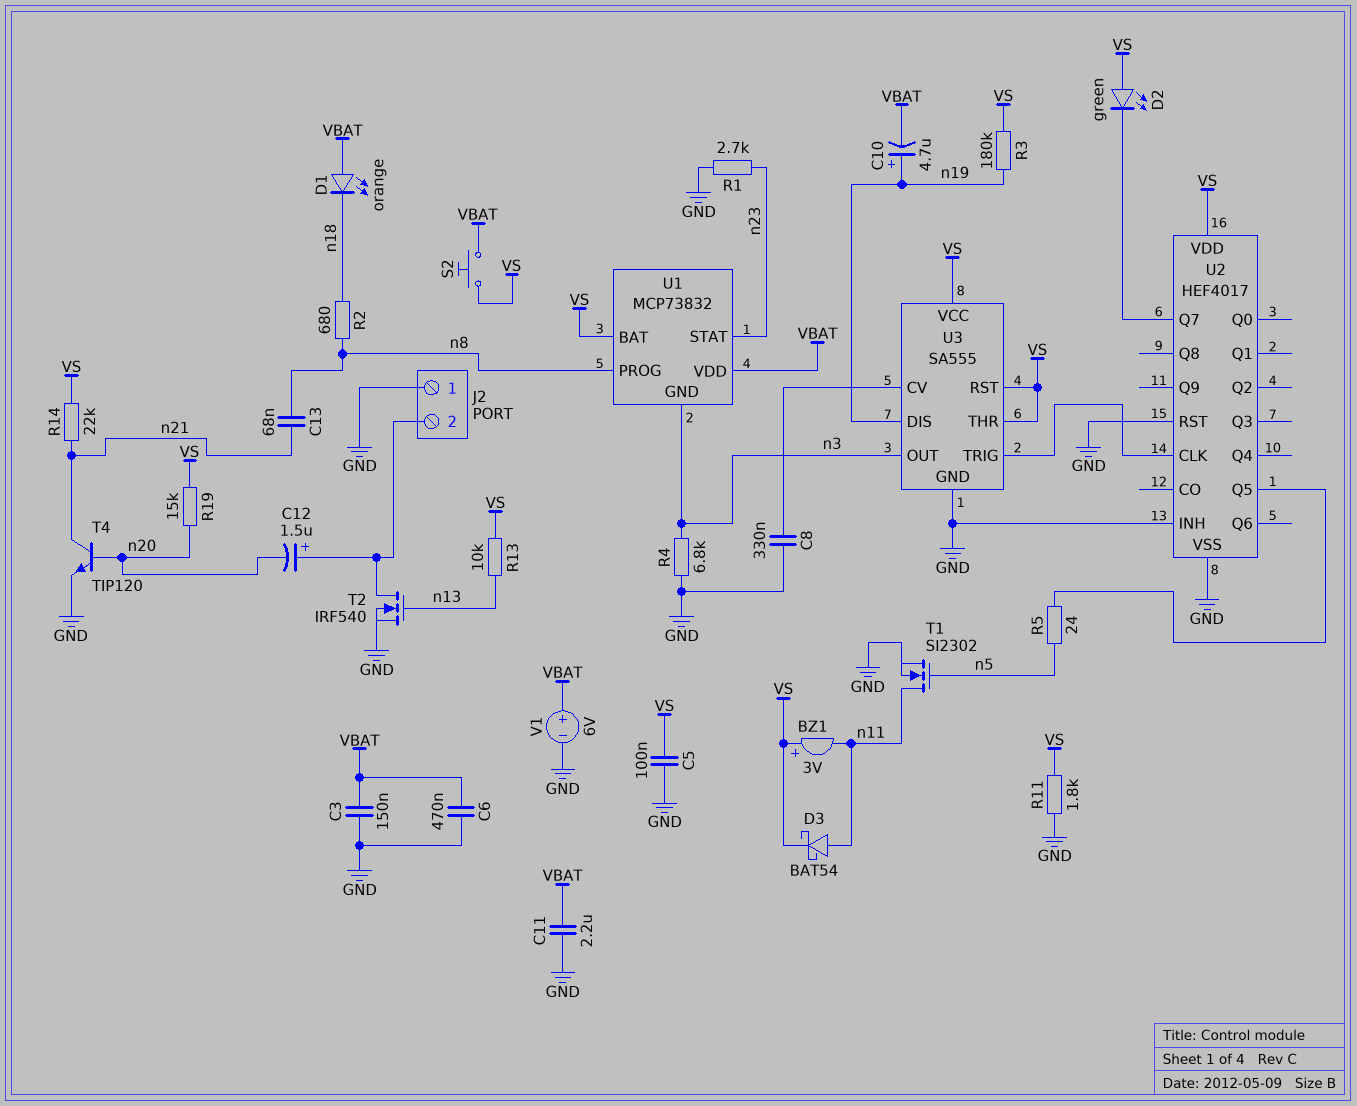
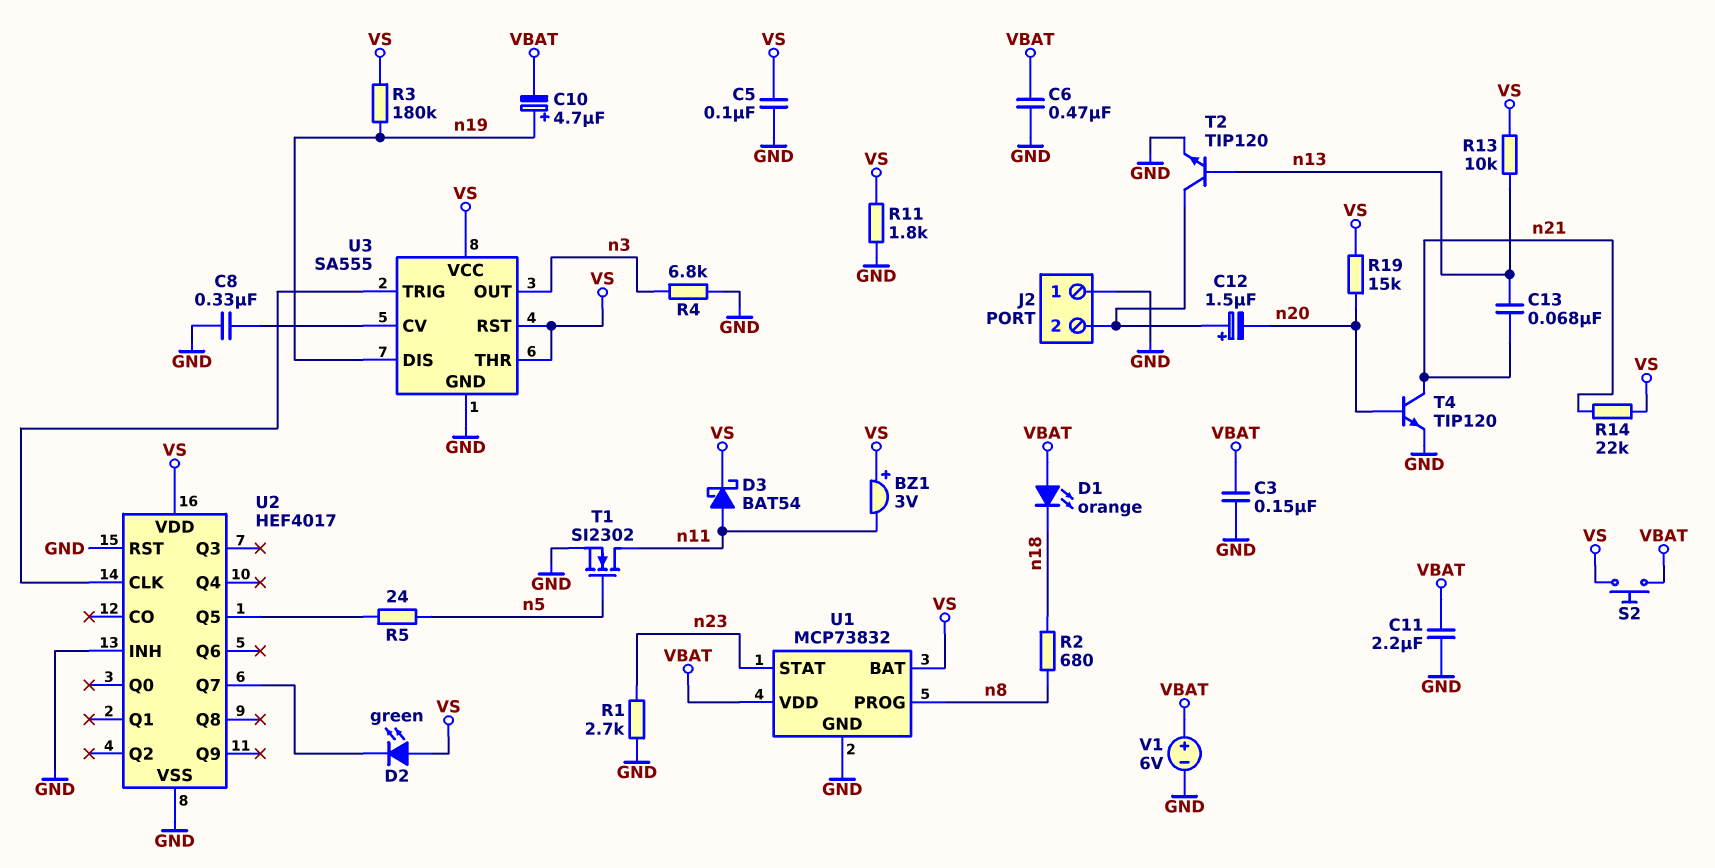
C13: 68nF (n8, n21) -> 68nF (n13, n21)
T2: NMOS IRF540 (G n13, D J2/2, S GND) -> NPN TIP120 (B n13, C J2/2, E GND)
U1 pin GND: n3 -> GND

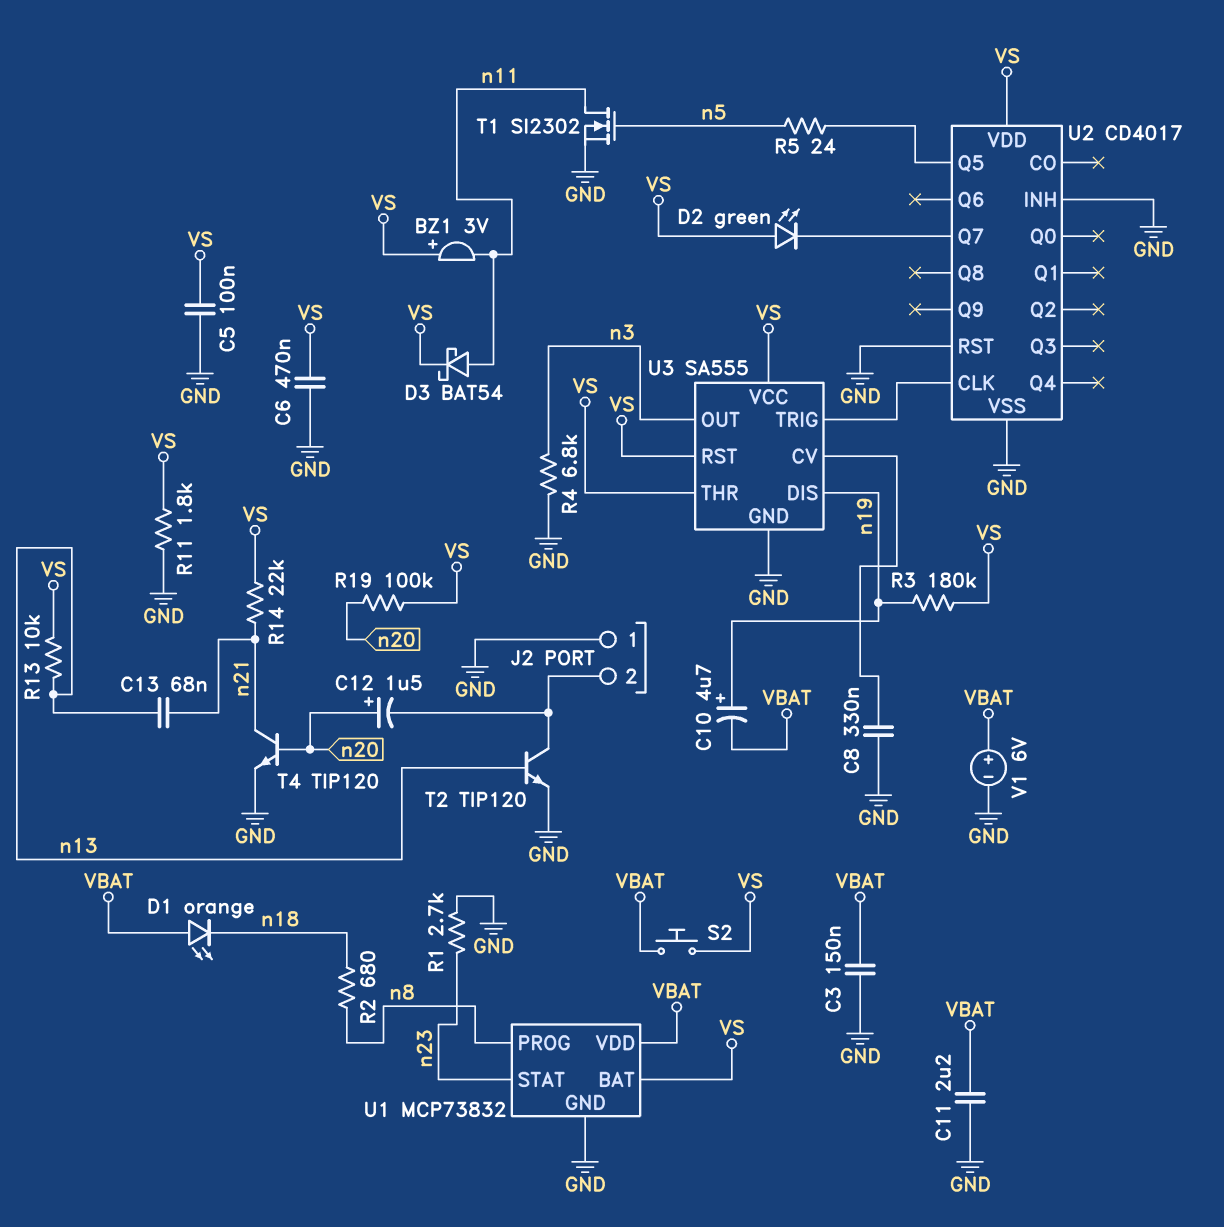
C6: 470nF (GND, VBAT) -> 470nF (GND, VS)
C12: 1.5uF (plus J2/2, minus n20) -> 1.5uF (plus n20, minus J2/2)
R19: 15k (VS, n20) -> 100k (VS, n20)
U2: HEF4017 -> CD4017

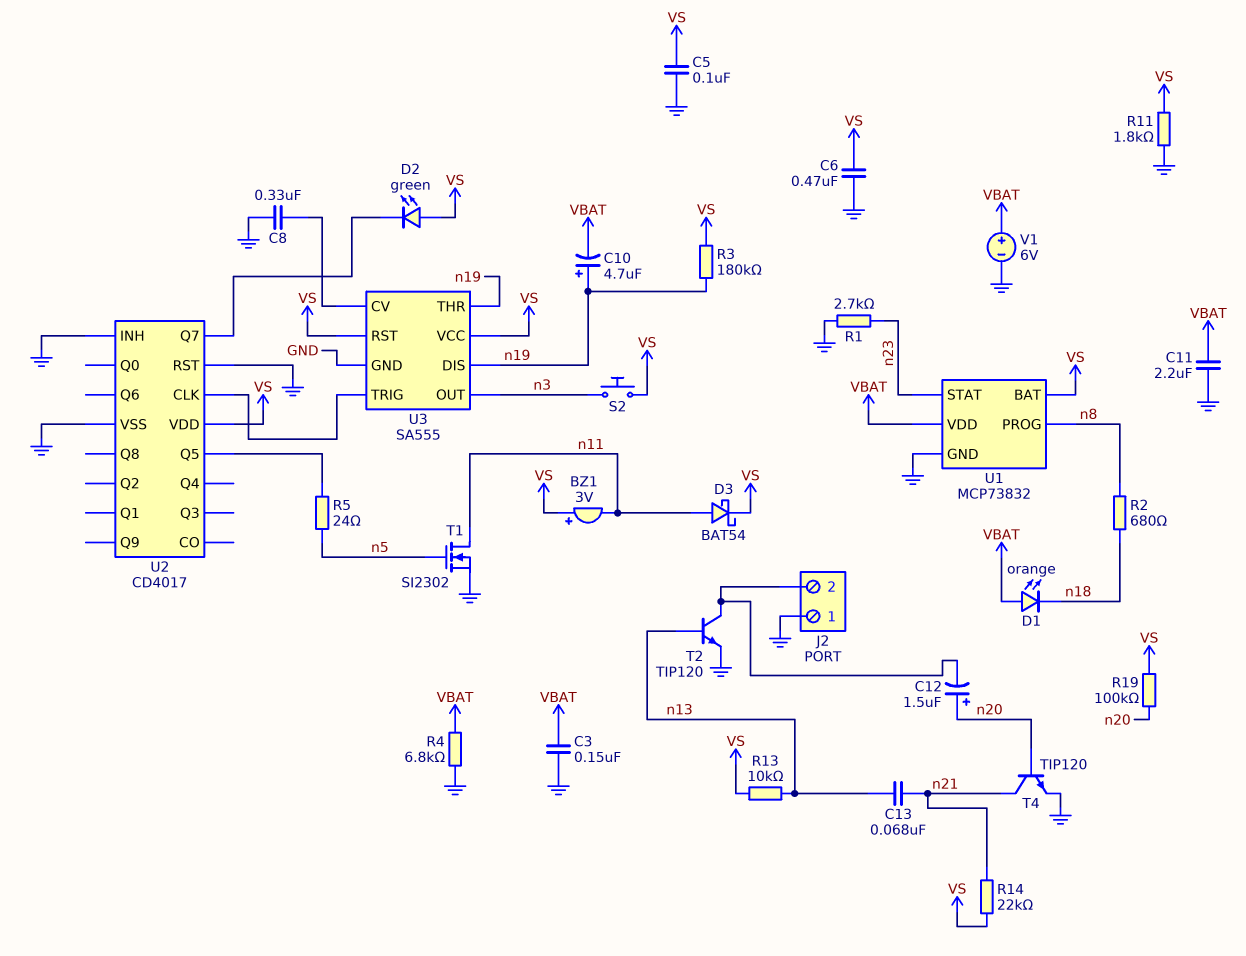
R4: 6.8k (GND, n3) -> 6.8k (GND, VBAT)
S2: button (VBAT, VS) -> button (VS, n3)
U3 pin THR: VS -> n19

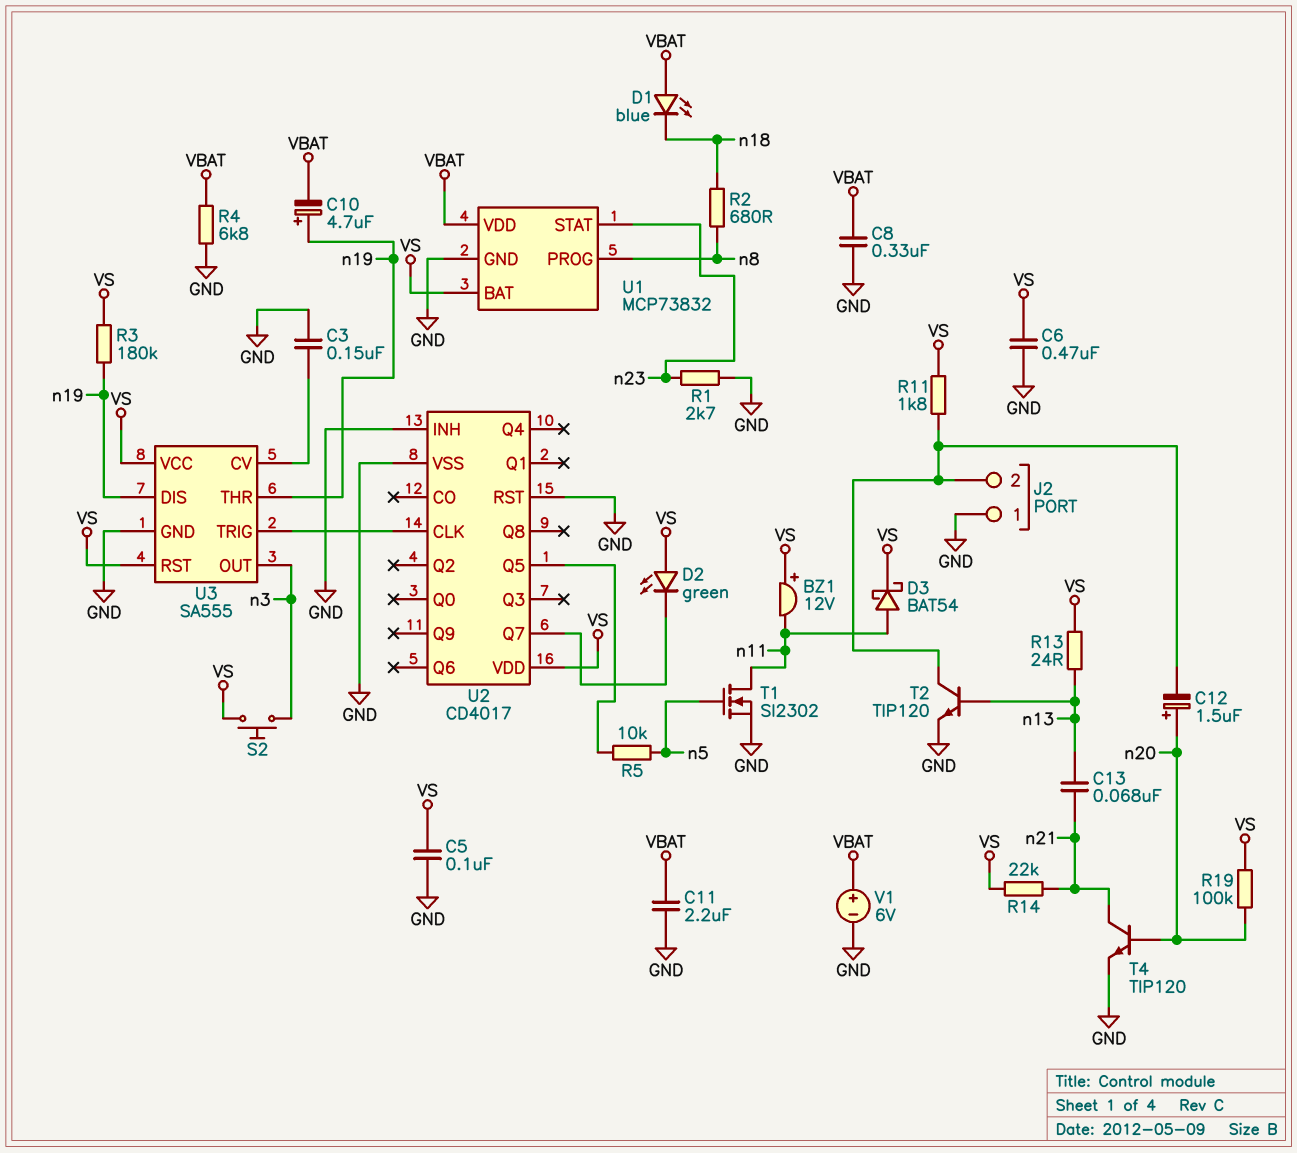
BZ1: buzzer 3V (plus VS, minus n11) -> buzzer 12V (plus VS, minus n11)
C3: 150nF (GND, VBAT) -> 150nF (GND, U3/CV)
C8: 330nF (GND, U3/CV) -> 330nF (GND, VBAT)
D1: LED orange (A VBAT, K n18) -> LED blue (A VBAT, K n18)
R5: 24 (U2/Q5, n5) -> 10k (U2/Q5, n5)
R11: 1.8k (GND, VS) -> 1.8k (J2/2, VS)
R13: 10k (VS, n13) -> 24 (VS, n13)

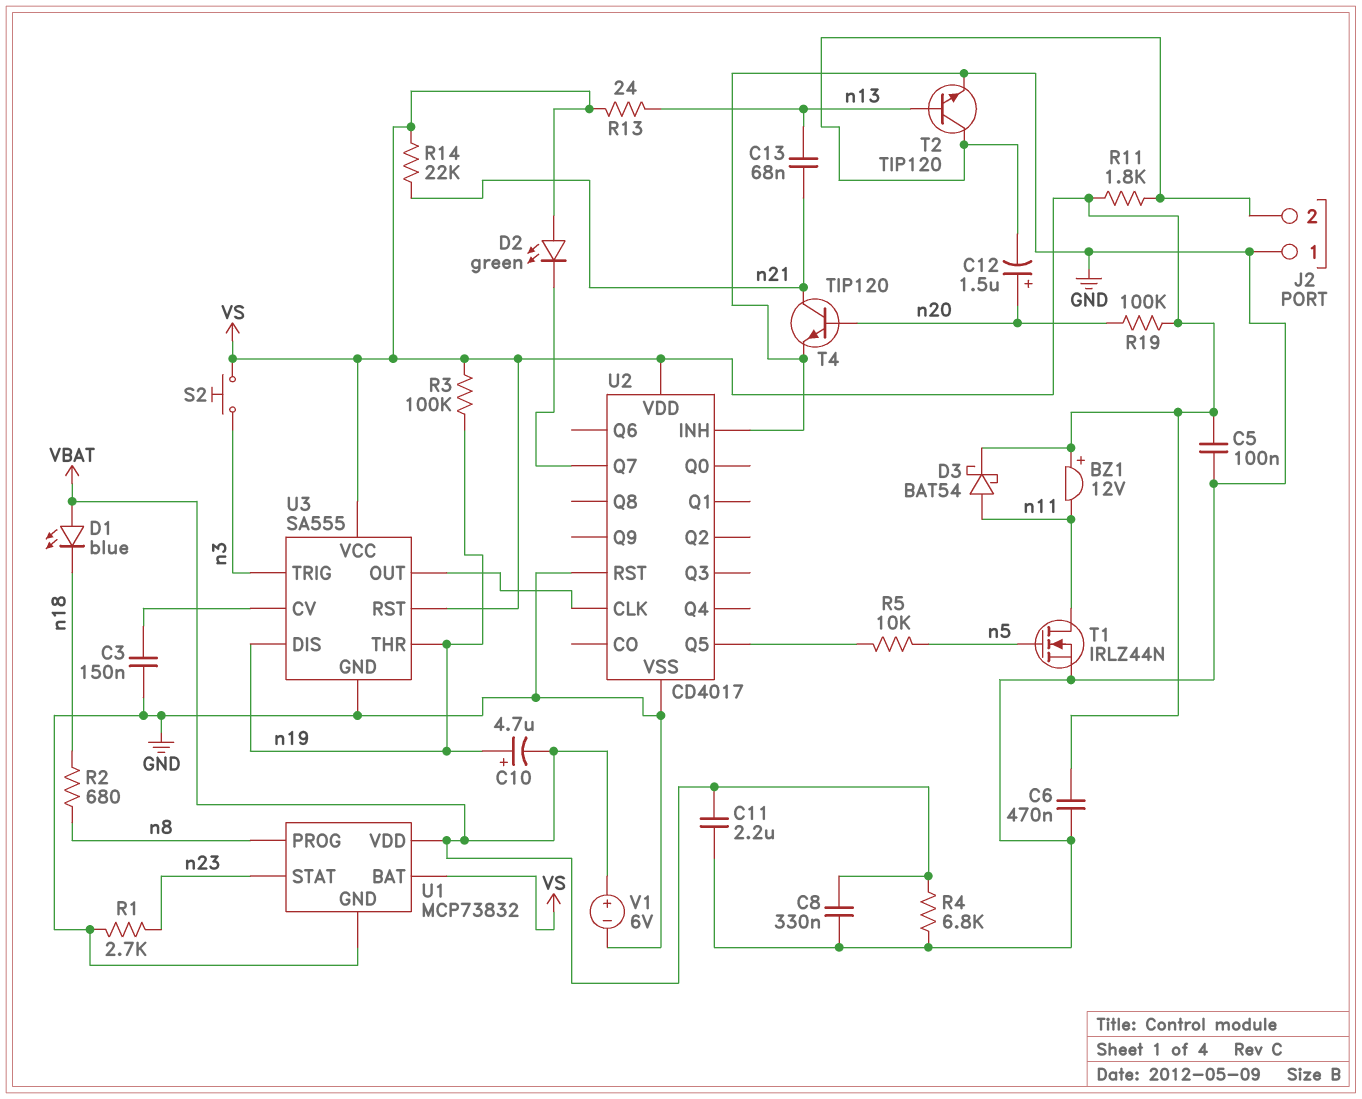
R3: 180k (VS, n19) -> 100k (VS, n19)
T1: NMOS SI2302 (G n5, D n11, S GND) -> NMOS IRLZ44N (G n5, D n11, S GND)
U3 pin OUT: n3 -> U2/CLK
U3 pin TRIG: U2/CLK -> n3

